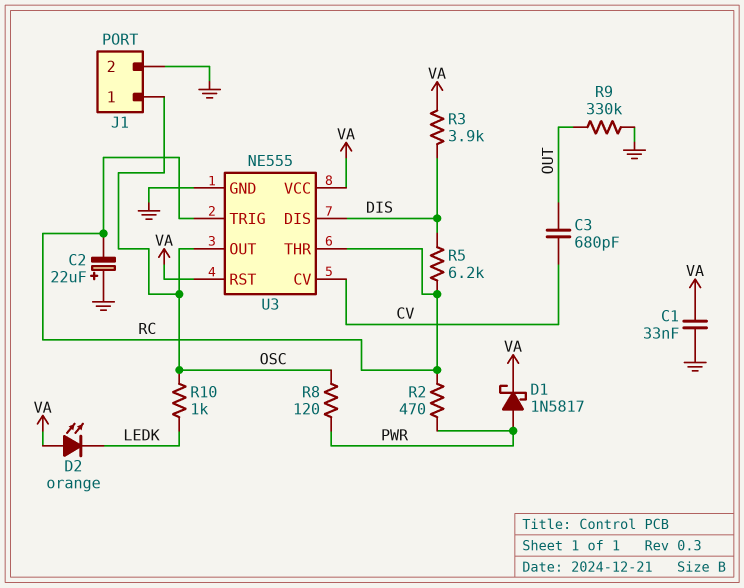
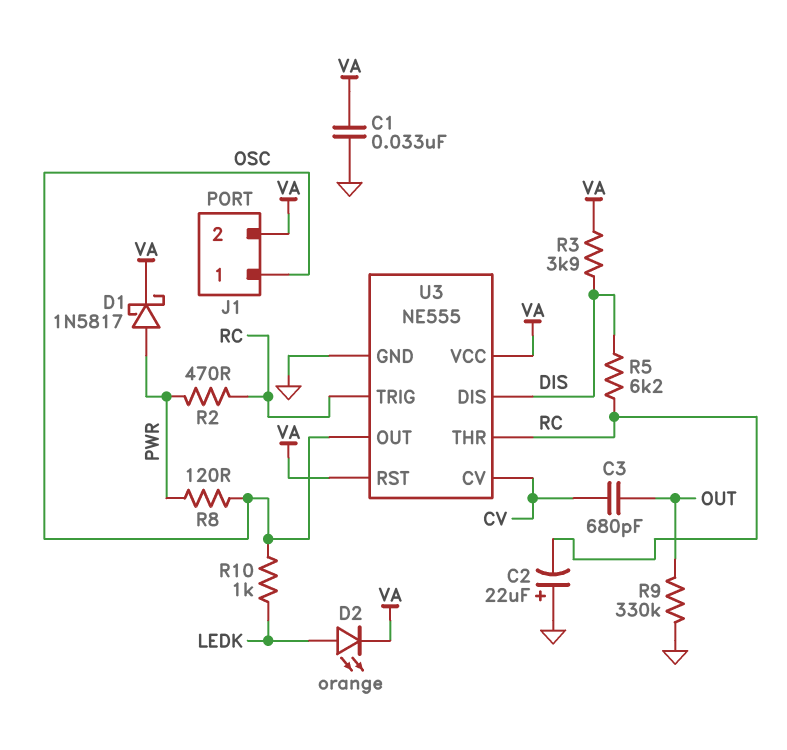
D2: LED orange (A VA, K LEDK) -> LED orange (A LEDK, K VA)
J1 pin 2: GND -> VA

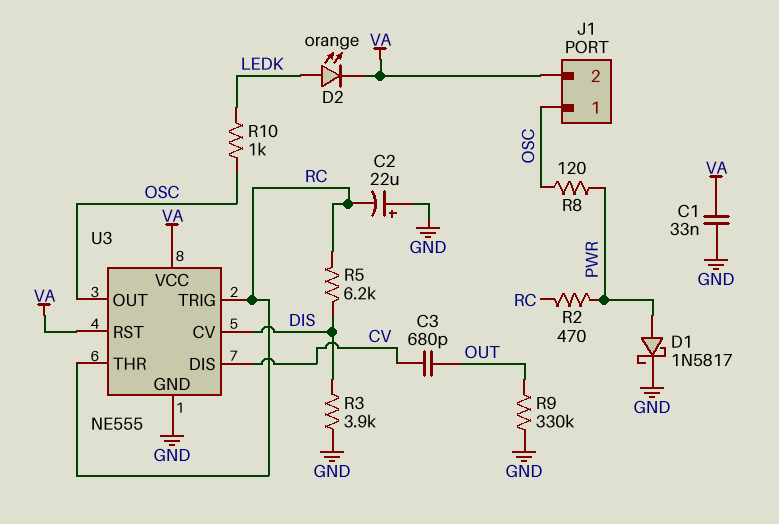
D1: schottky 1N5817 (A PWR, K VA) -> schottky 1N5817 (A PWR, K GND)
R3: 3.9k (DIS, VA) -> 3.9k (DIS, GND)
U3 pin CV: CV -> DIS
U3 pin DIS: DIS -> CV

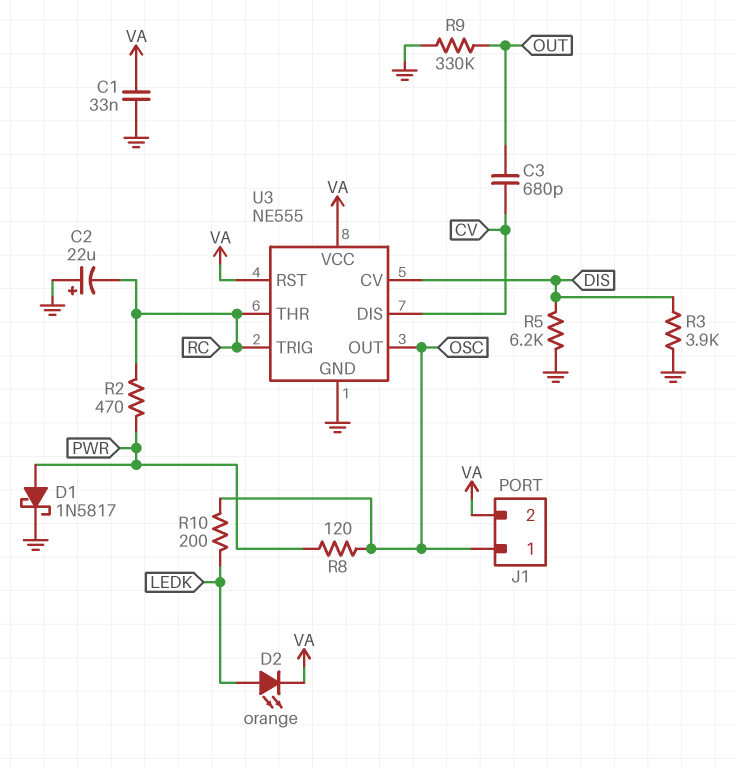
R5: 6.2k (DIS, RC) -> 6.2k (DIS, GND)
R10: 1k (LEDK, OSC) -> 200 (LEDK, OSC)

